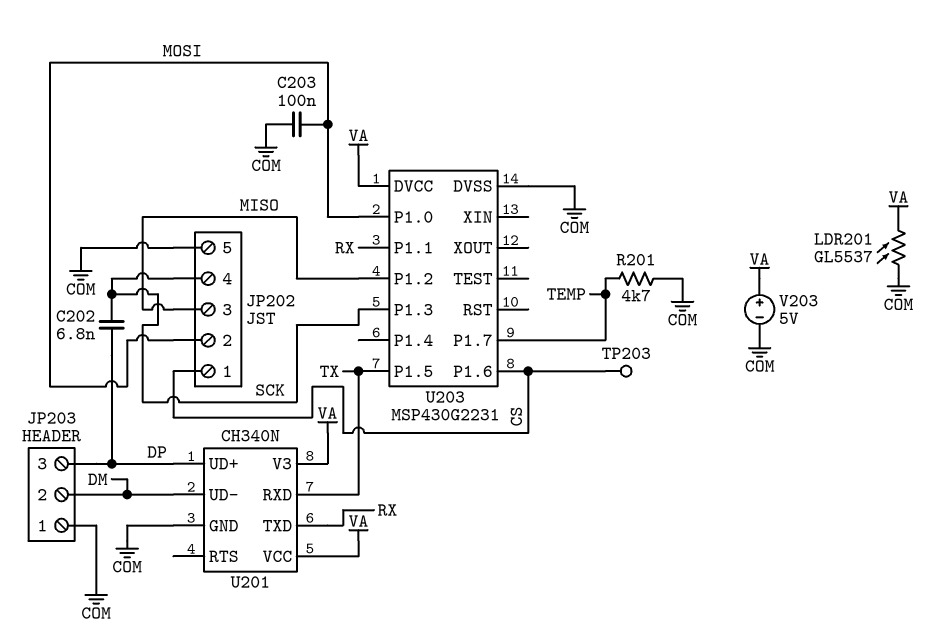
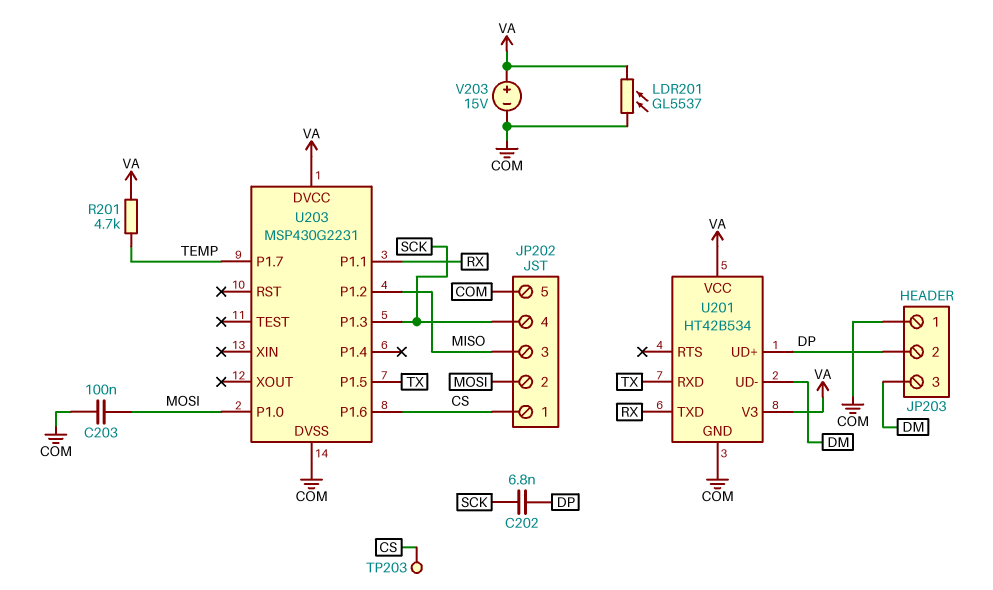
JP203 pin 2: DM -> DP
JP203 pin 3: DP -> DM
R201: 4.7k (COM, TEMP) -> 4.7k (TEMP, VA)
U201: CH340N -> HT42B534
V203: 5V (plus VA, minus COM) -> 15V (plus VA, minus COM)

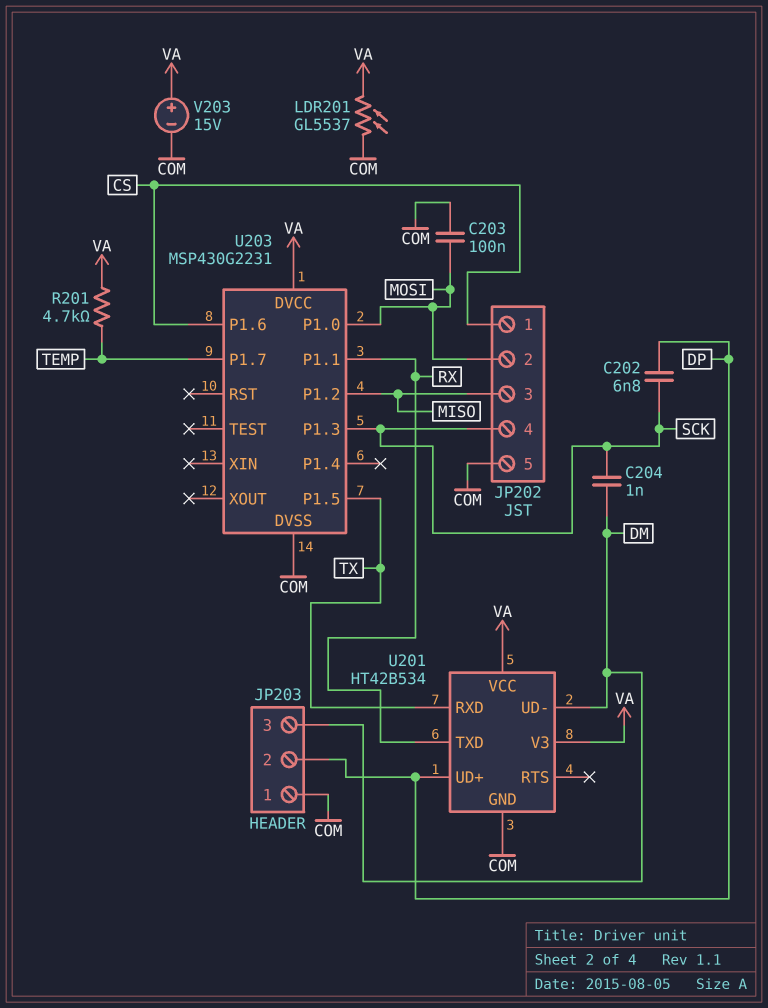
C204: none -> 1nF (DM, SCK)
TP203: test point (CS) -> none

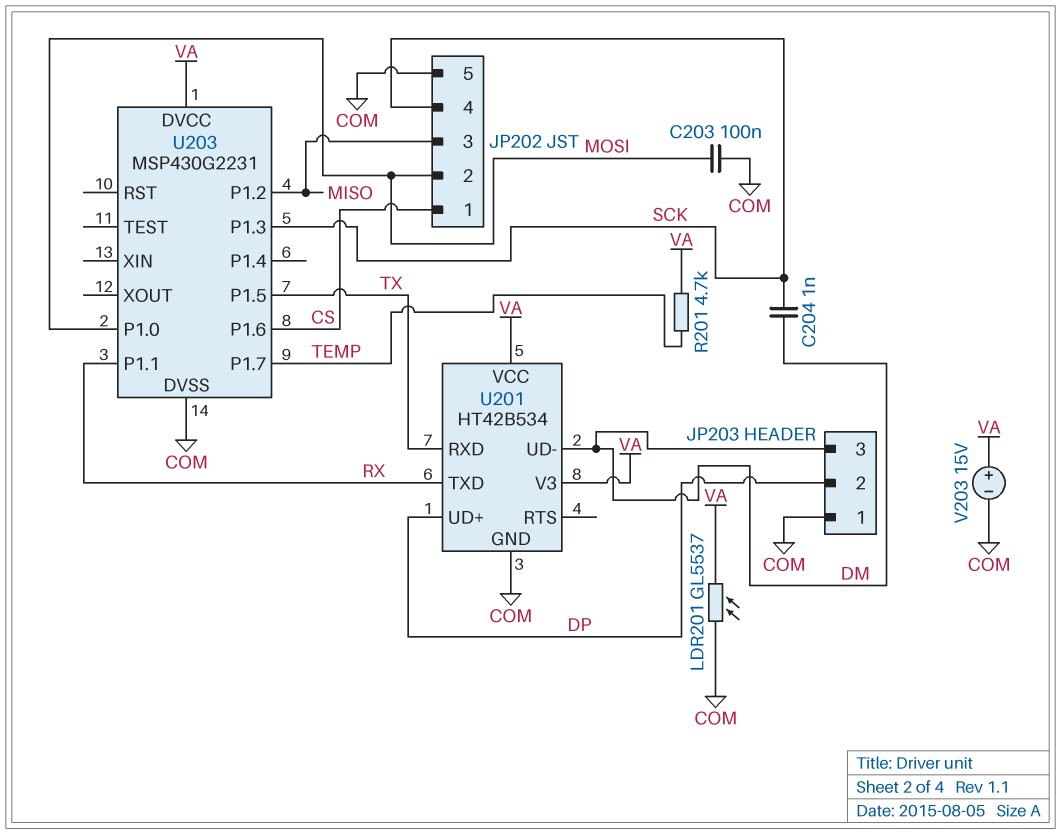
C202: 6.8nF (DP, SCK) -> none

